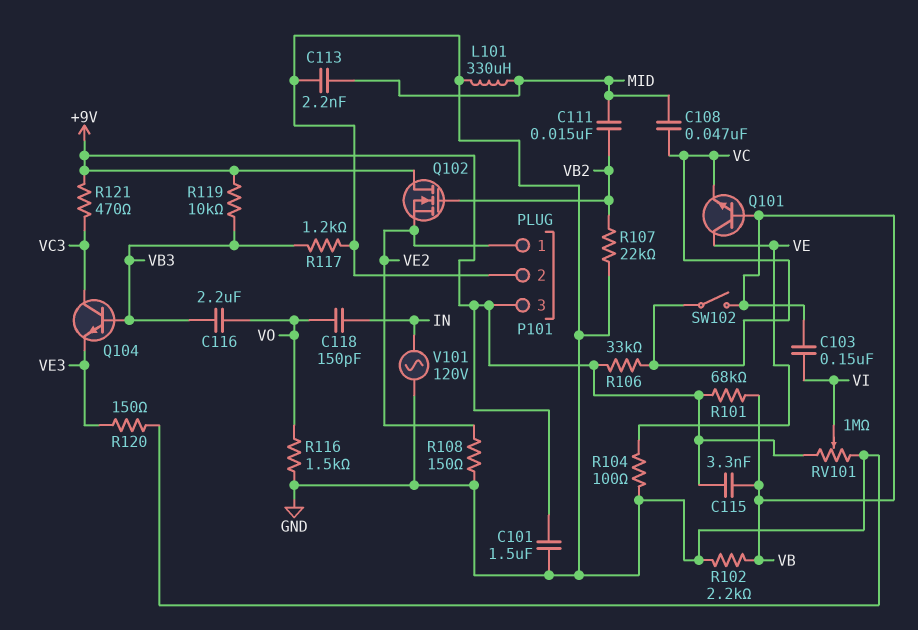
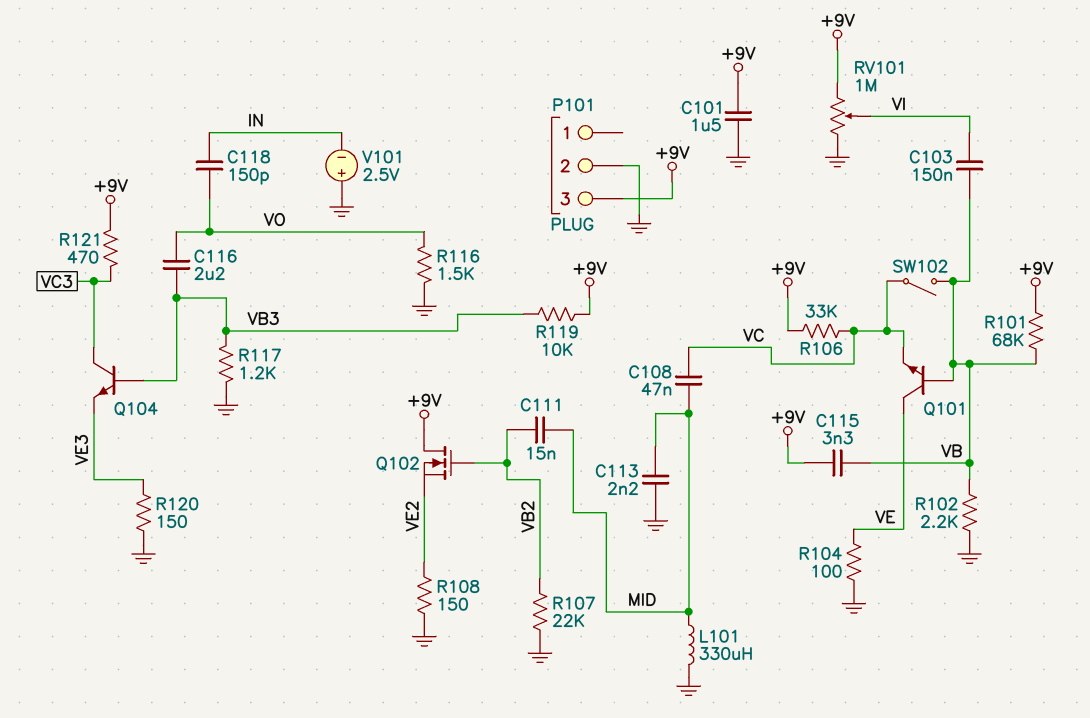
P101 pin 1: VE2 -> none
V101: AC 120V (GND, IN) -> 2.5V (plus GND, minus IN)

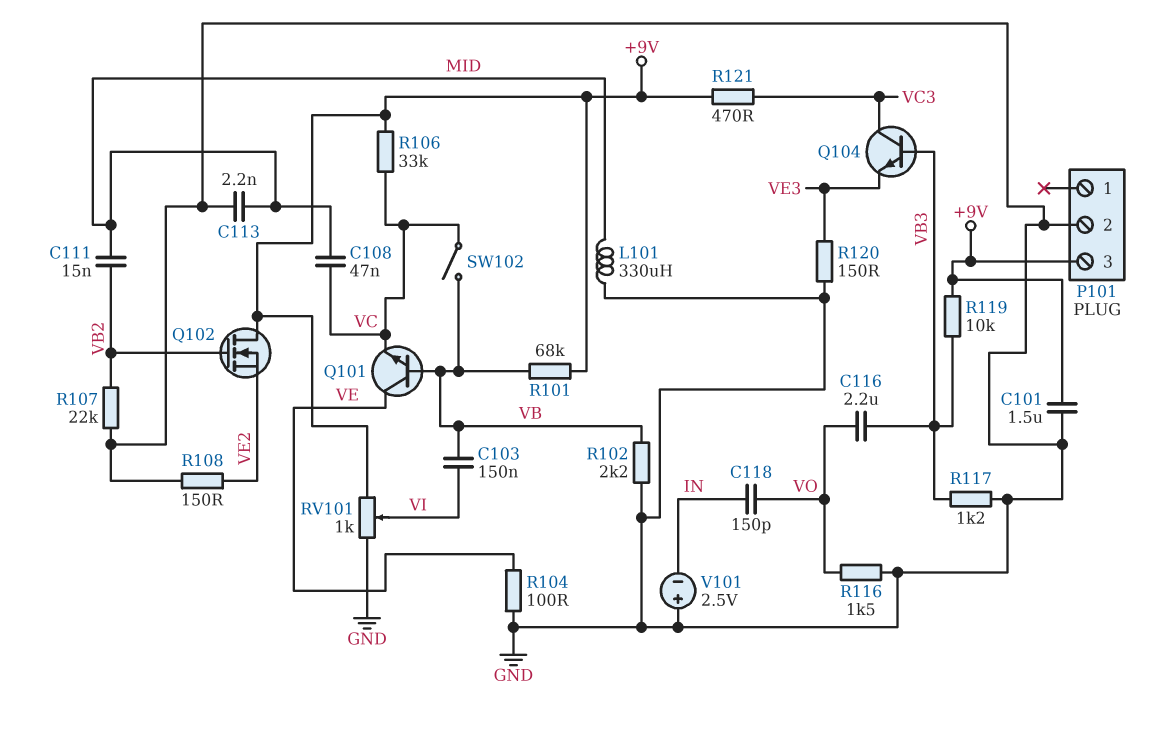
C115: 3.3nF (+9V, VB) -> none
RV101: 1M (+9V, GND, wiper VI) -> 1k (+9V, GND, wiper VI)

